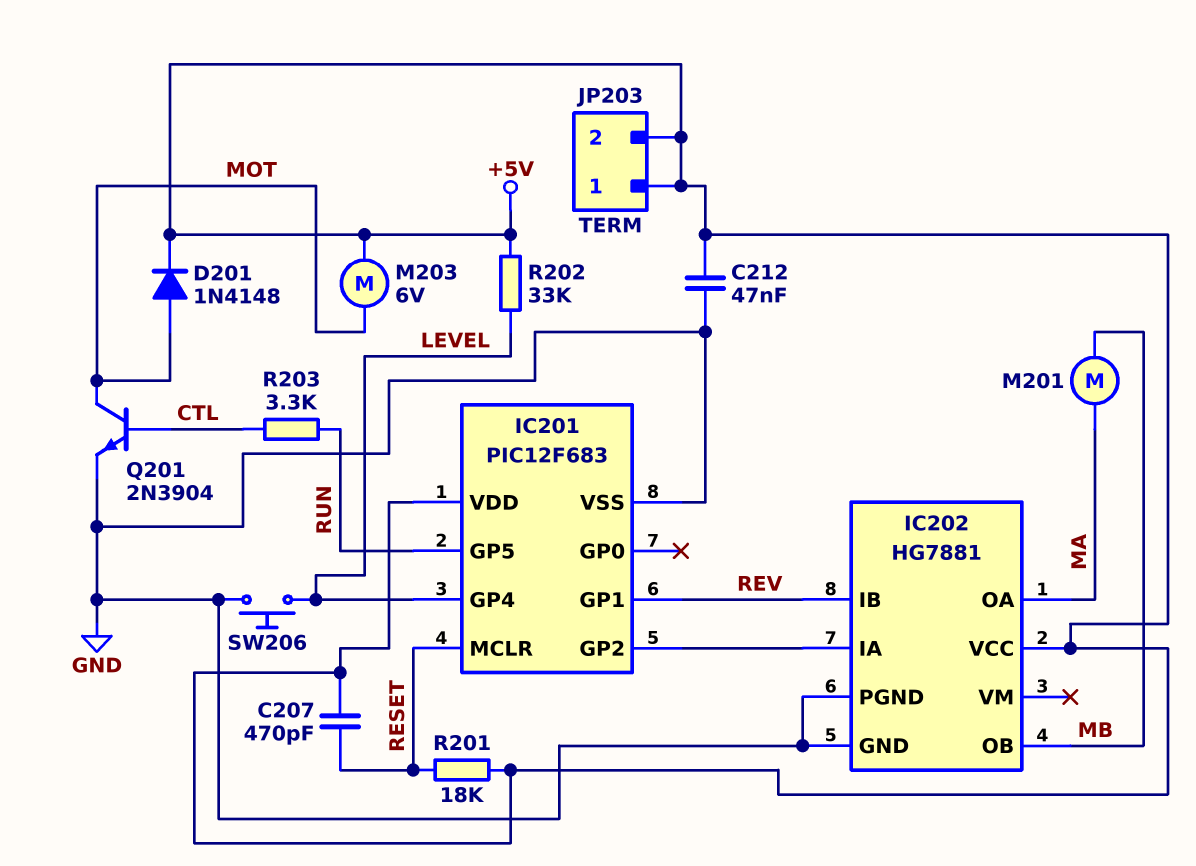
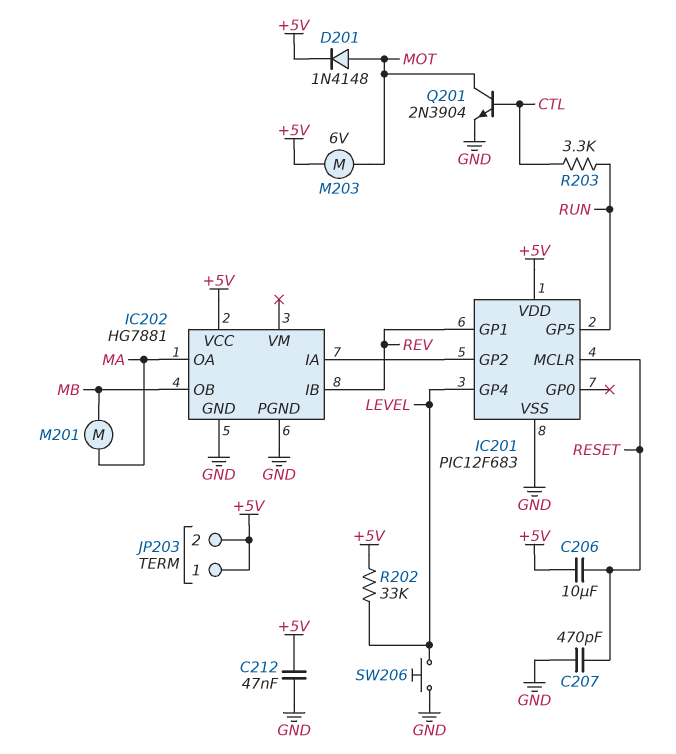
C206: none -> 10uF (+5V, RESET)
C207: 470pF (+5V, RESET) -> 470pF (GND, RESET)
R201: 18k (+5V, RESET) -> none

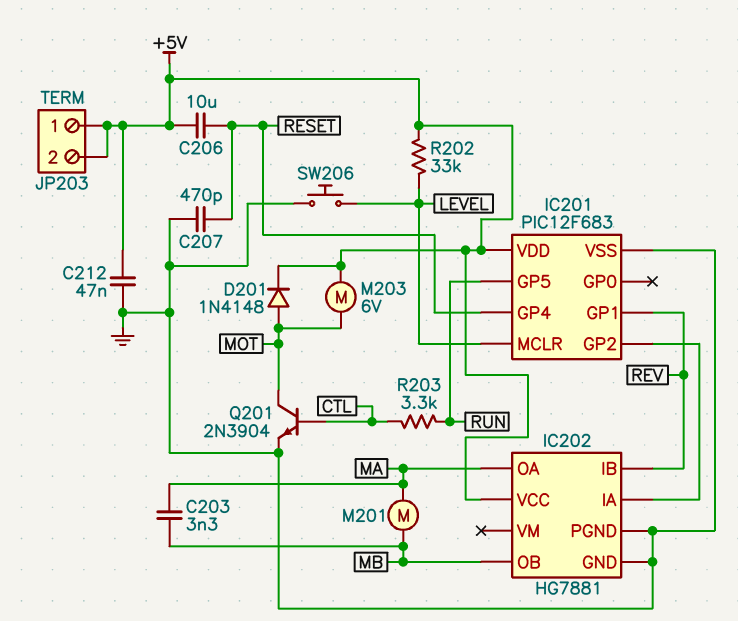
C203: none -> 3.3nF (MA, MB)
IC201 pin GP4: LEVEL -> RESET
IC201 pin MCLR: RESET -> LEVEL

